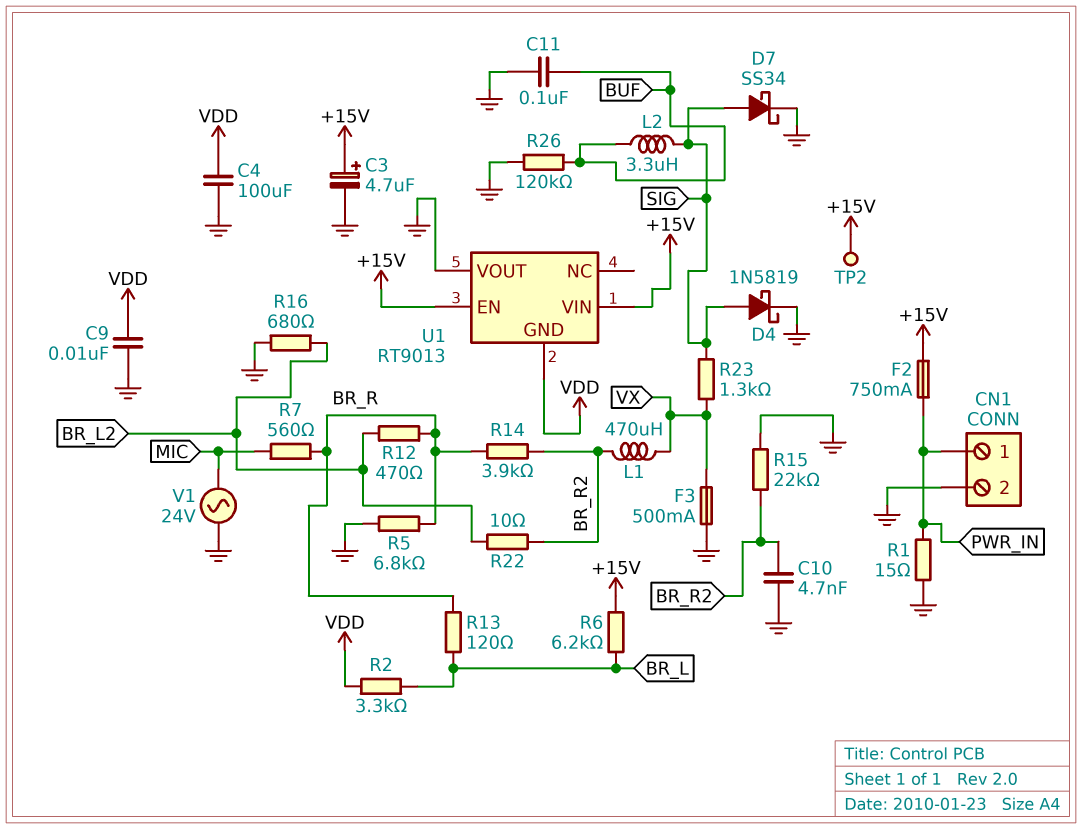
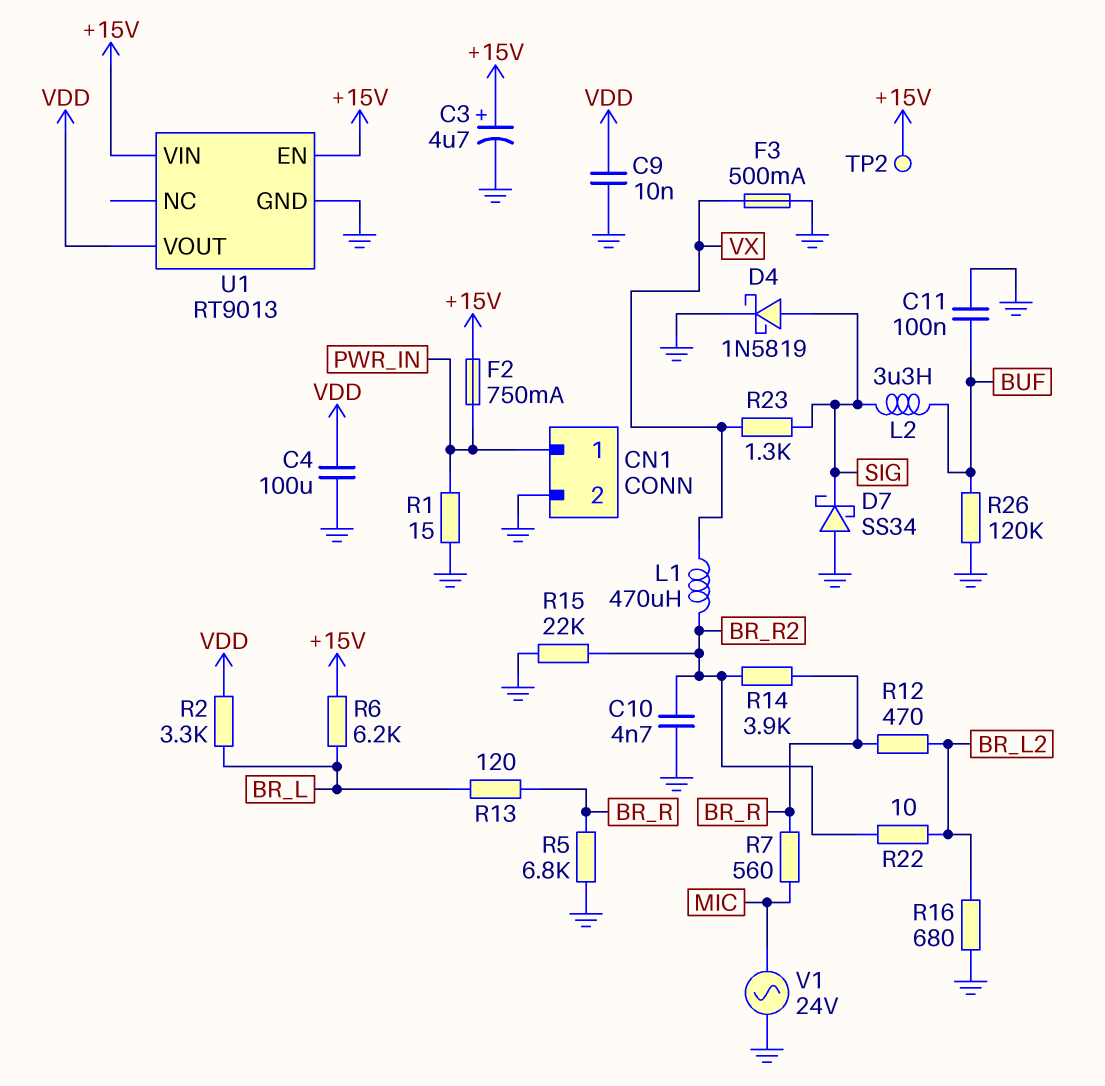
D7: schottky SS34 (A SIG, K GND) -> schottky SS34 (A GND, K SIG)
U1 pin GND: VDD -> GND
U1 pin VOUT: GND -> VDD

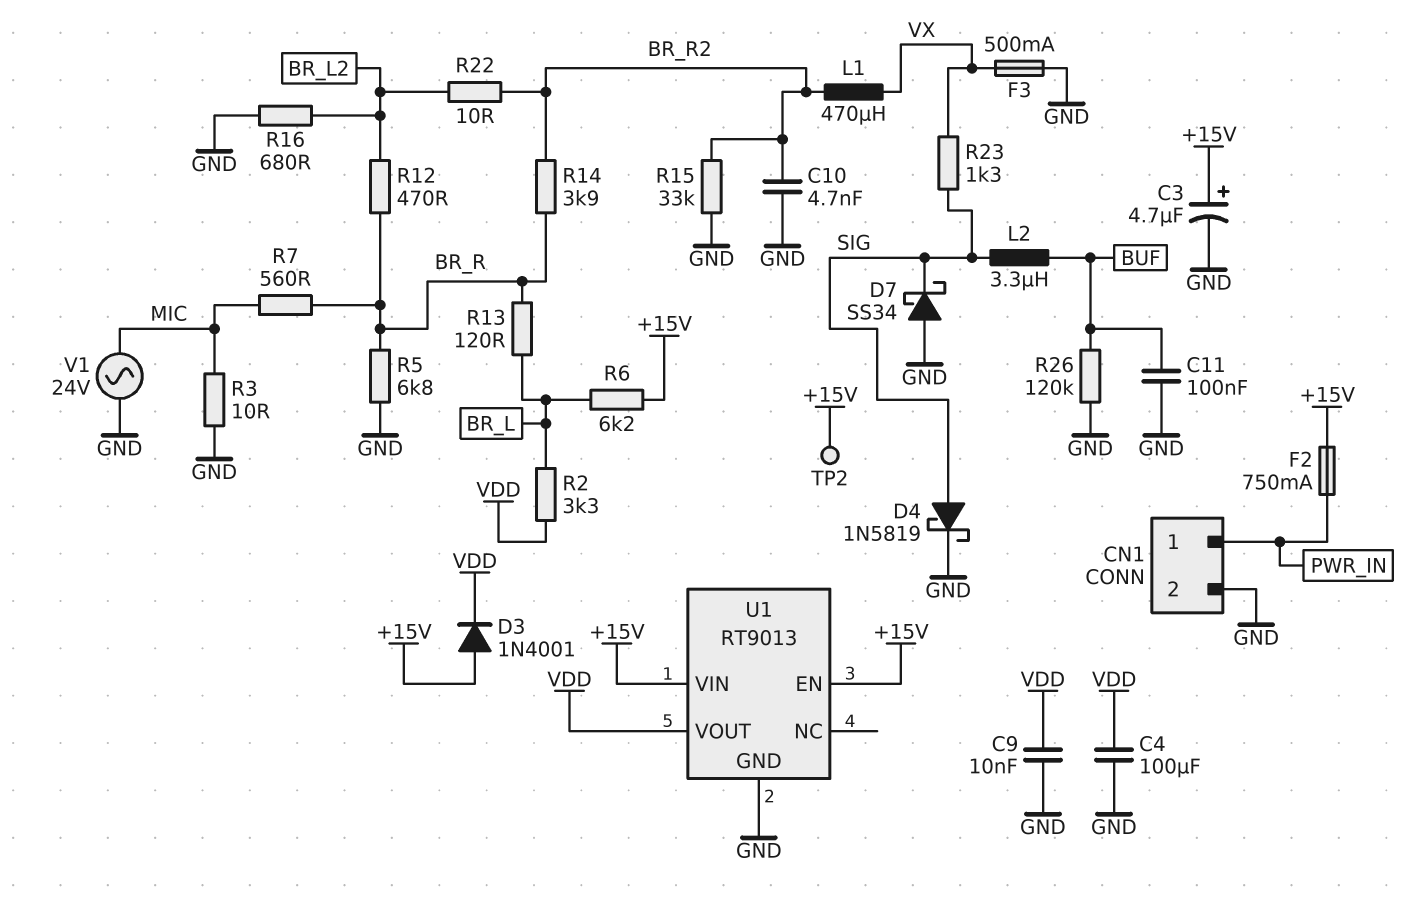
D3: none -> diode 1N4001 (A +15V, K VDD)
R1: 15 (GND, PWR_IN) -> none
R3: none -> 10 (GND, MIC)
R15: 22k (BR_R2, GND) -> 33k (BR_R2, GND)

